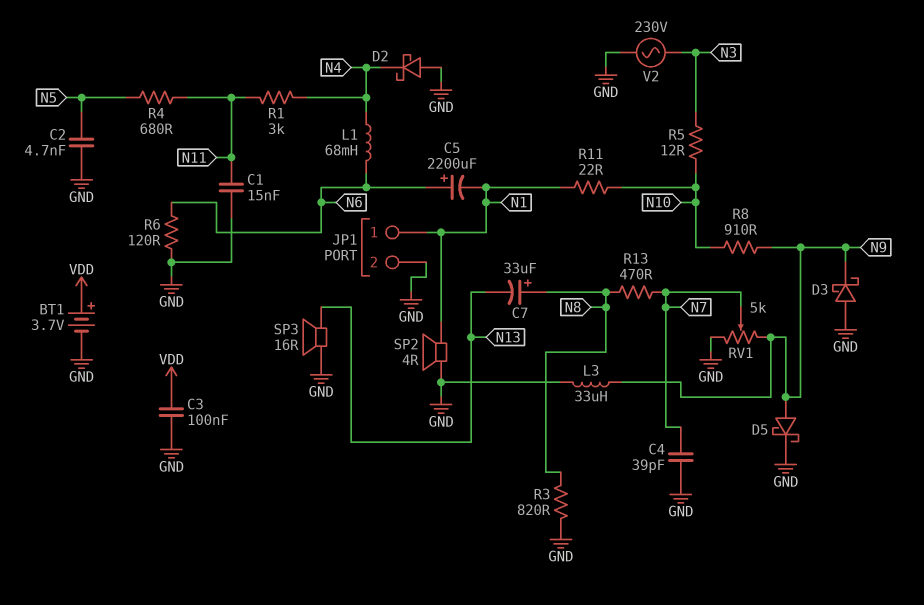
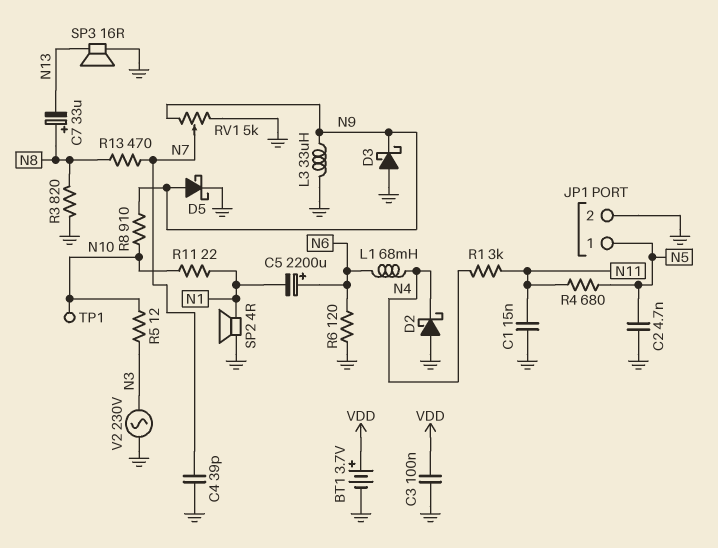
JP1 pin 1: N1 -> N5
TP1: none -> test point (N10)

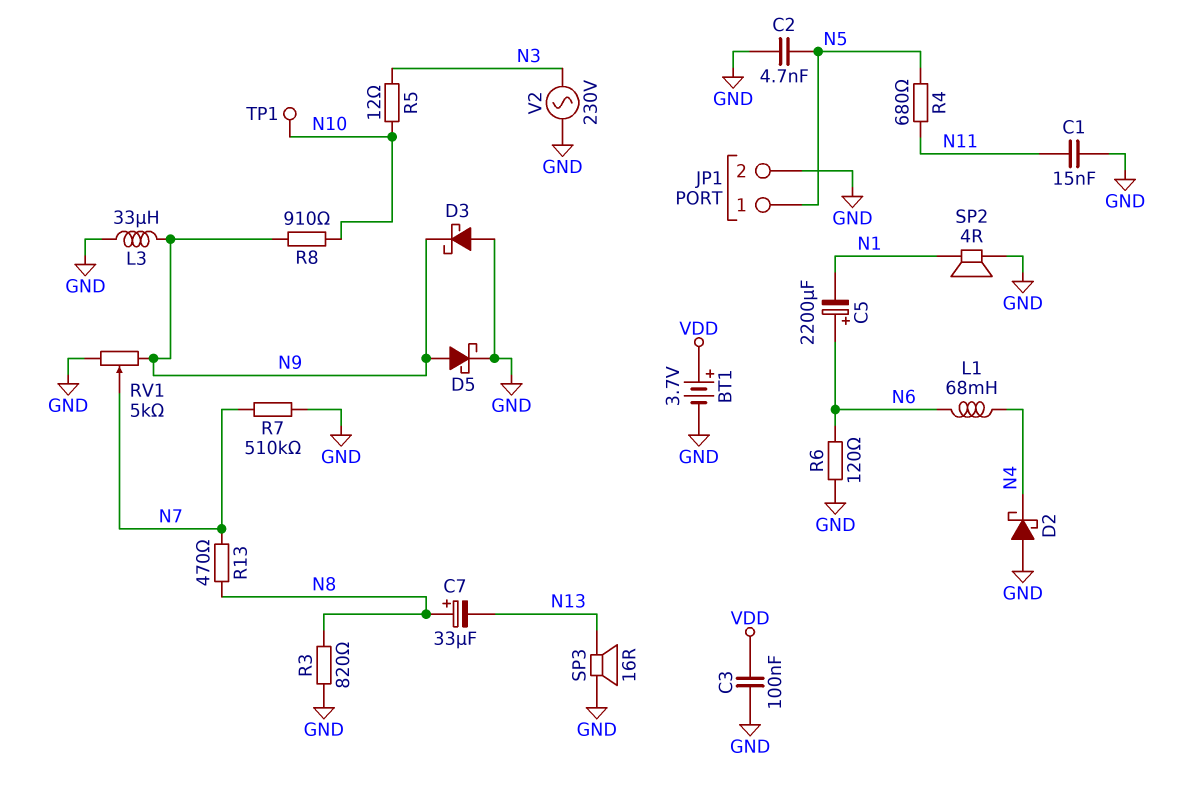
C4: 39pF (GND, N7) -> none
R1: 3k (N4, N11) -> none
R7: none -> 510k (GND, N7)
R11: 22 (N1, N10) -> none

